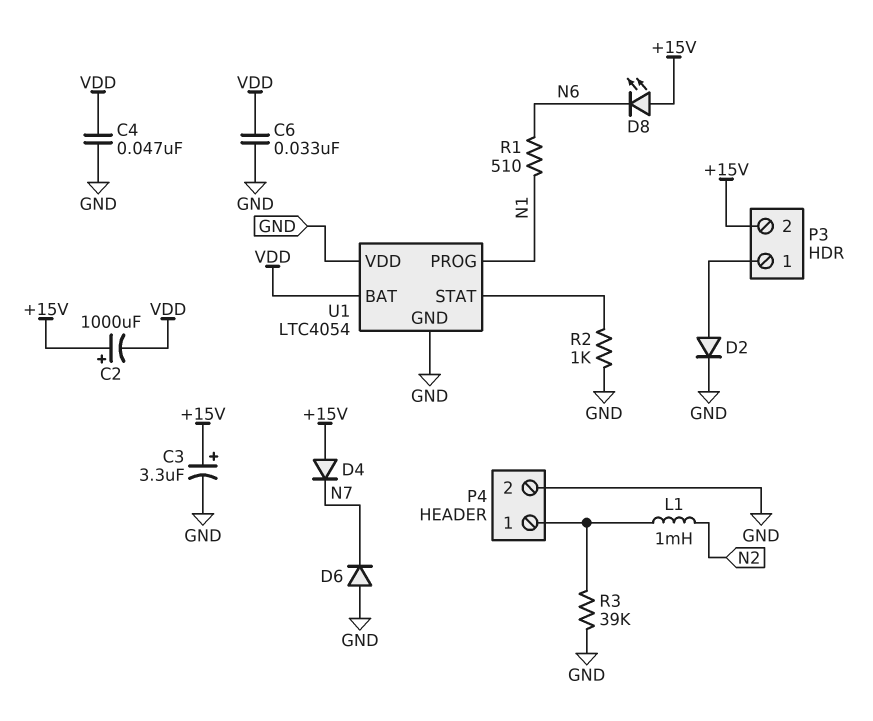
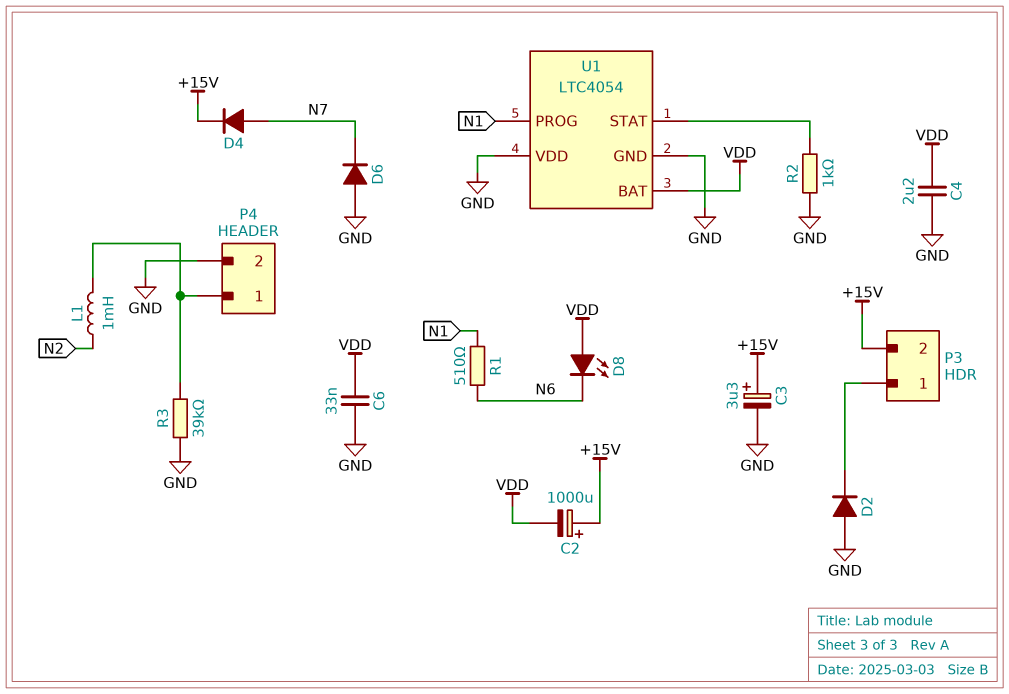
C4: 47nF (GND, VDD) -> 2.2uF (GND, VDD)
D2: diode (A P3/1, K GND) -> diode (A GND, K P3/1)
D4: diode (A +15V, K N7) -> diode (A N7, K +15V)
D8: LED (A +15V, K N6) -> LED (A VDD, K N6)

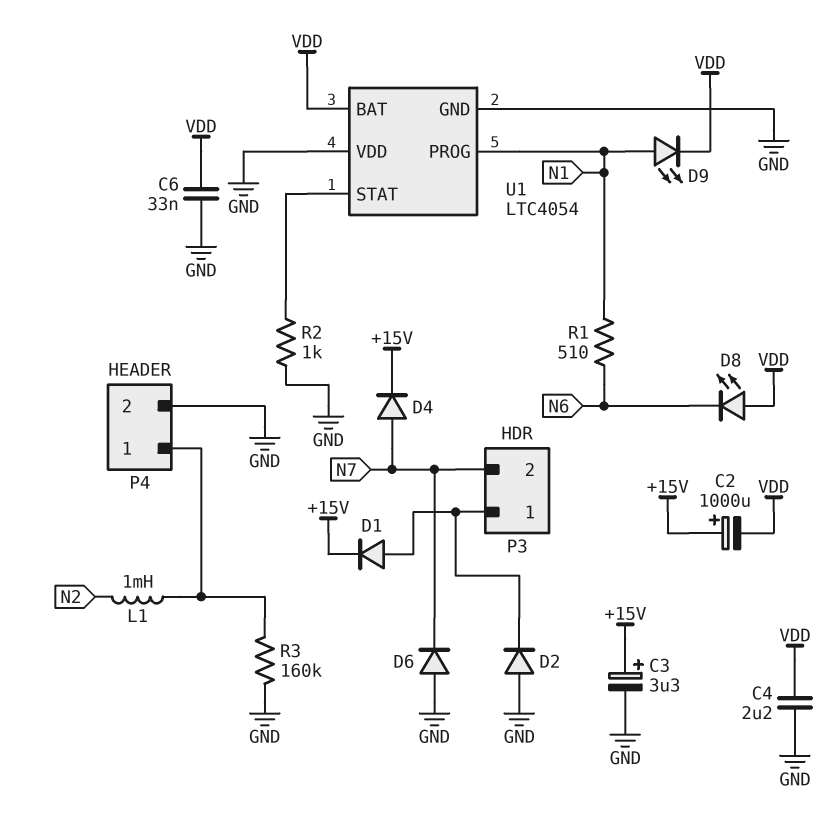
D1: none -> diode (A P3/1, K +15V)
D9: none -> LED (A N1, K VDD)
P3 pin 2: +15V -> N7
R3: 39k (GND, P4/1) -> 160k (GND, P4/1)

